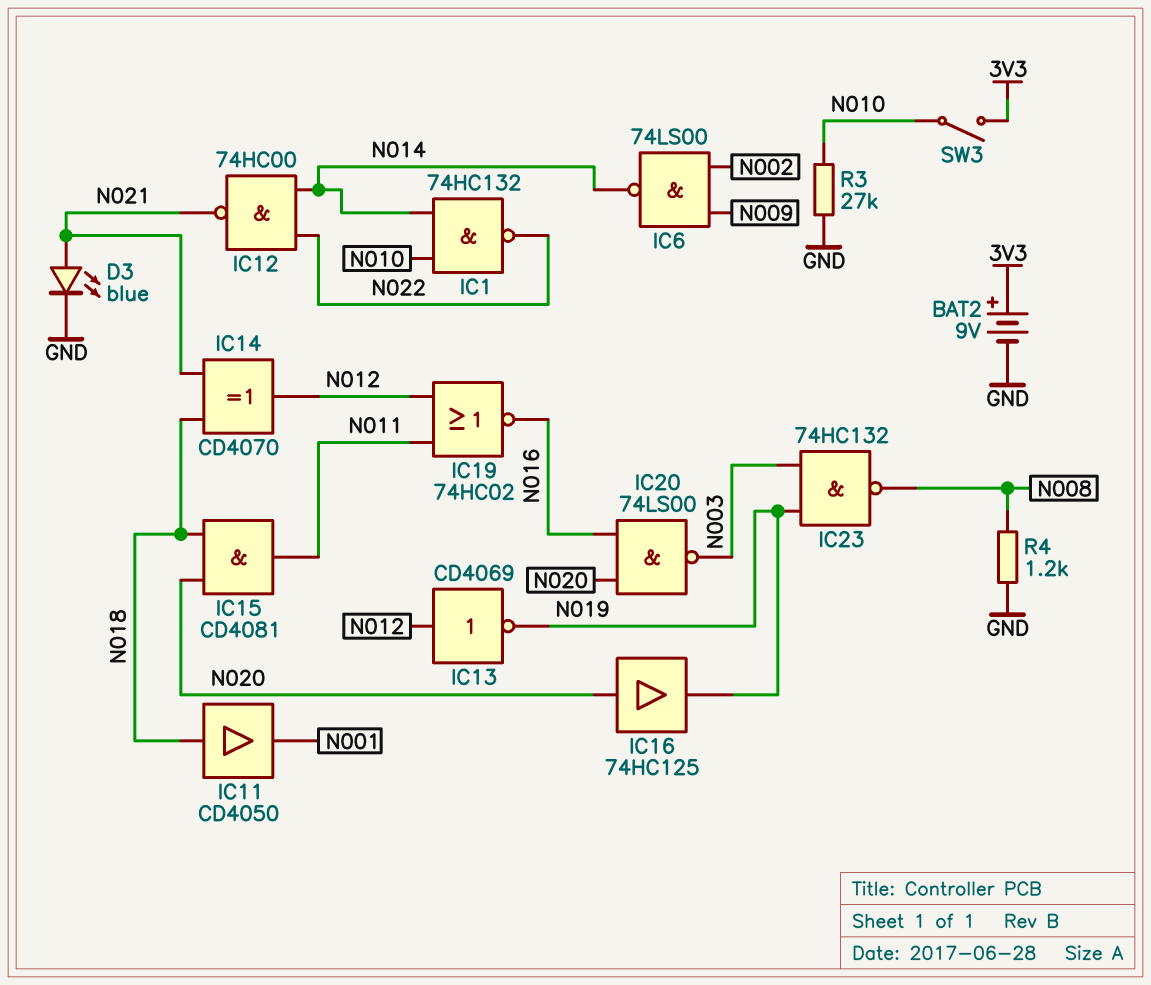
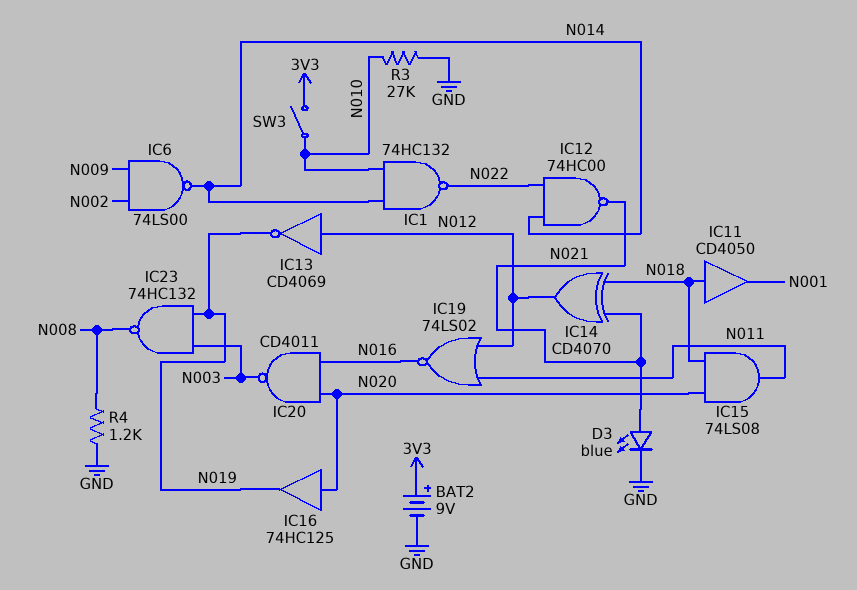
IC15: AND CD4081 (in N018, in N020, out N011) -> AND 74LS08 (in N018, in N020, out N011)
IC19: NOR 74HC02 (in N011, in N012, out N016) -> NOR 74LS02 (in N011, in N012, out N016)
IC20: NAND 74LS00 (in N016, in N020, out N003) -> NAND CD4011 (in N016, in N020, out N003)

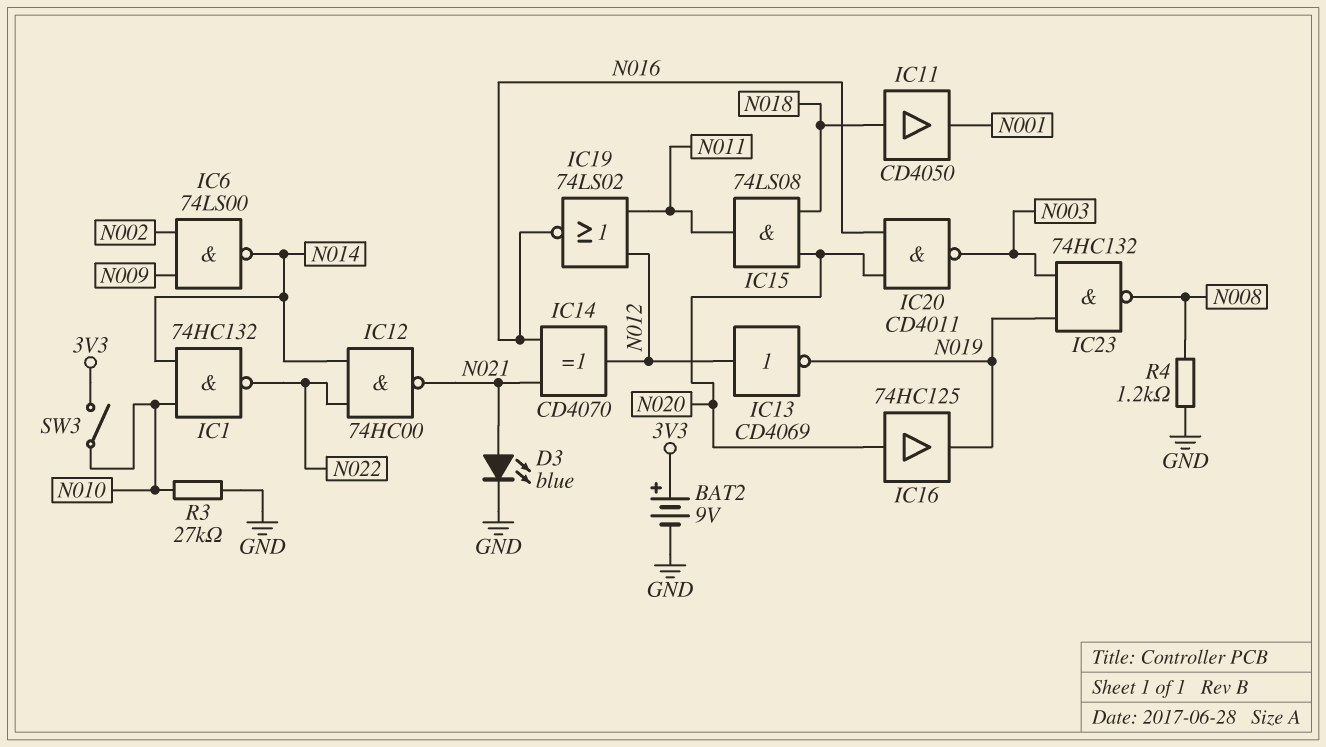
IC14: XOR CD4070 (in N018, in N021, out N012) -> XOR CD4070 (in N016, in N021, out N012)

